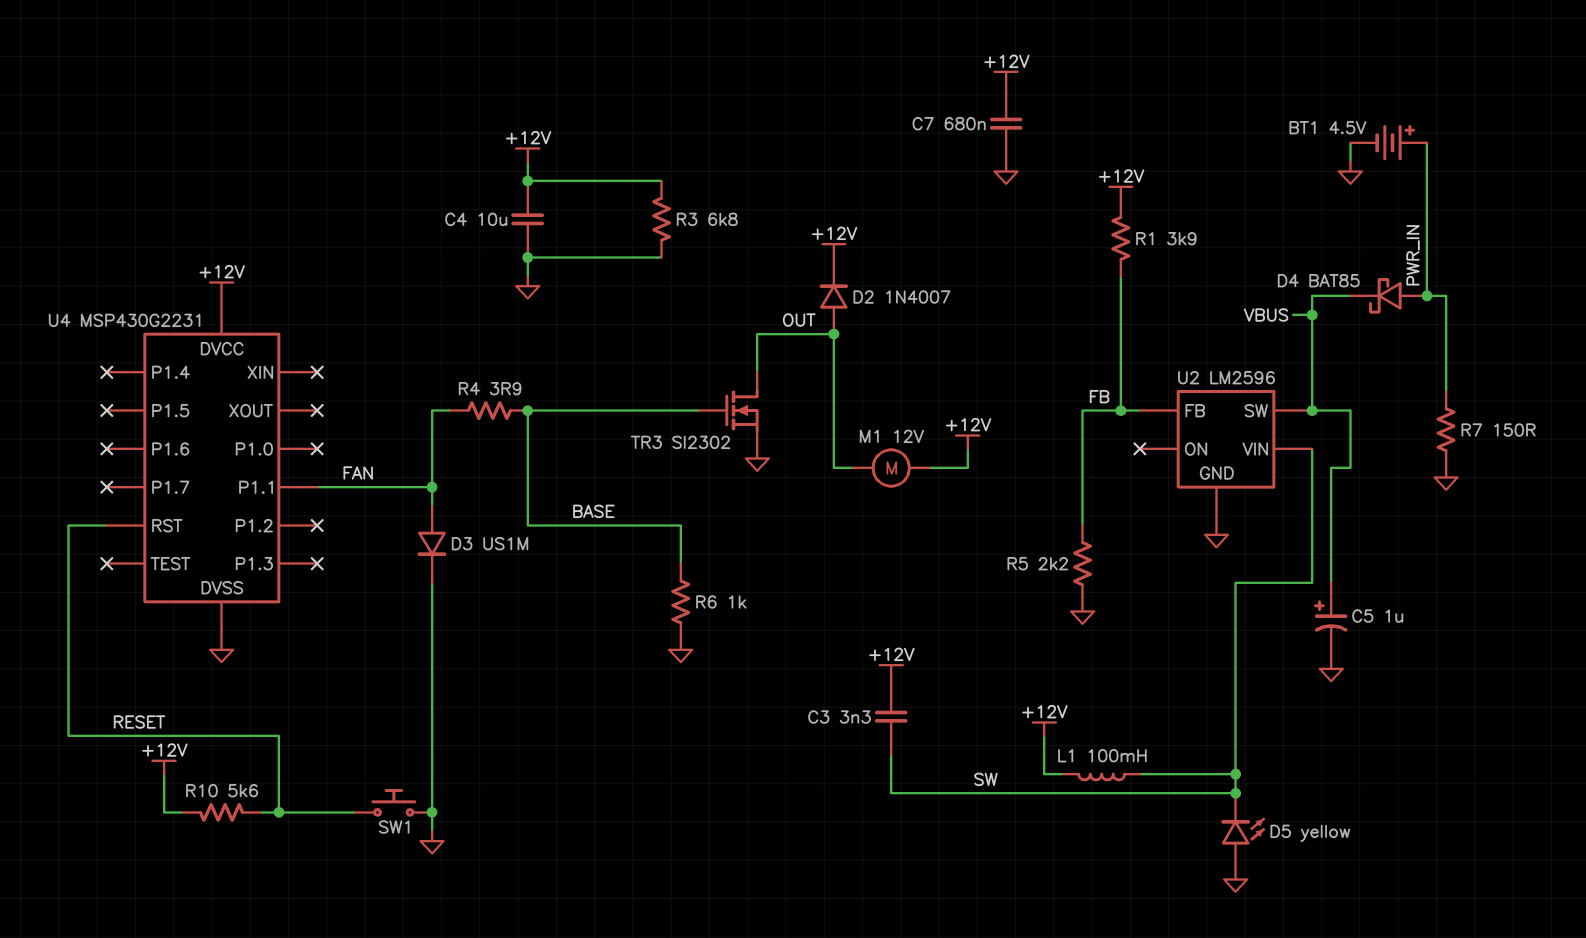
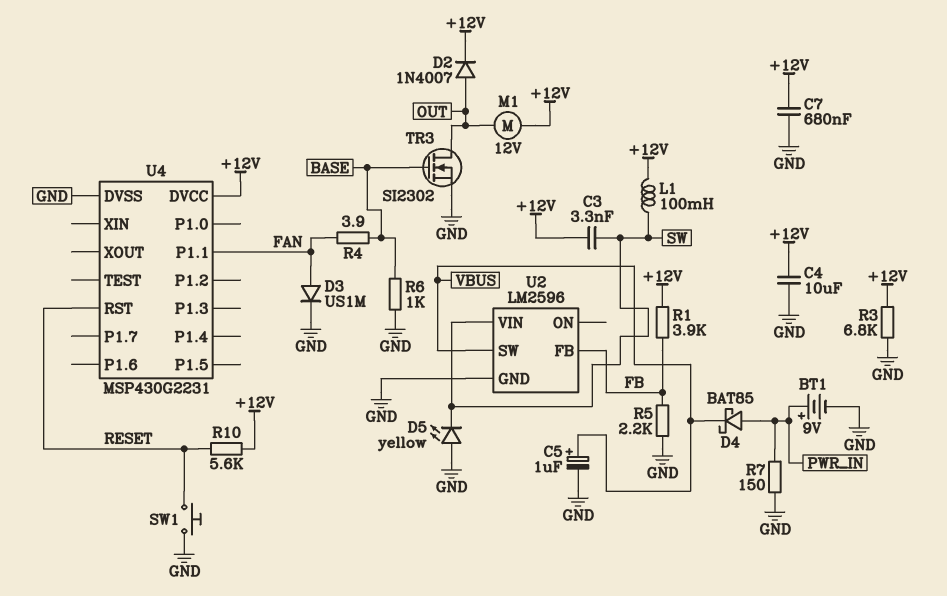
BT1: 4.5V (plus PWR_IN, minus GND) -> 9V (plus PWR_IN, minus GND)

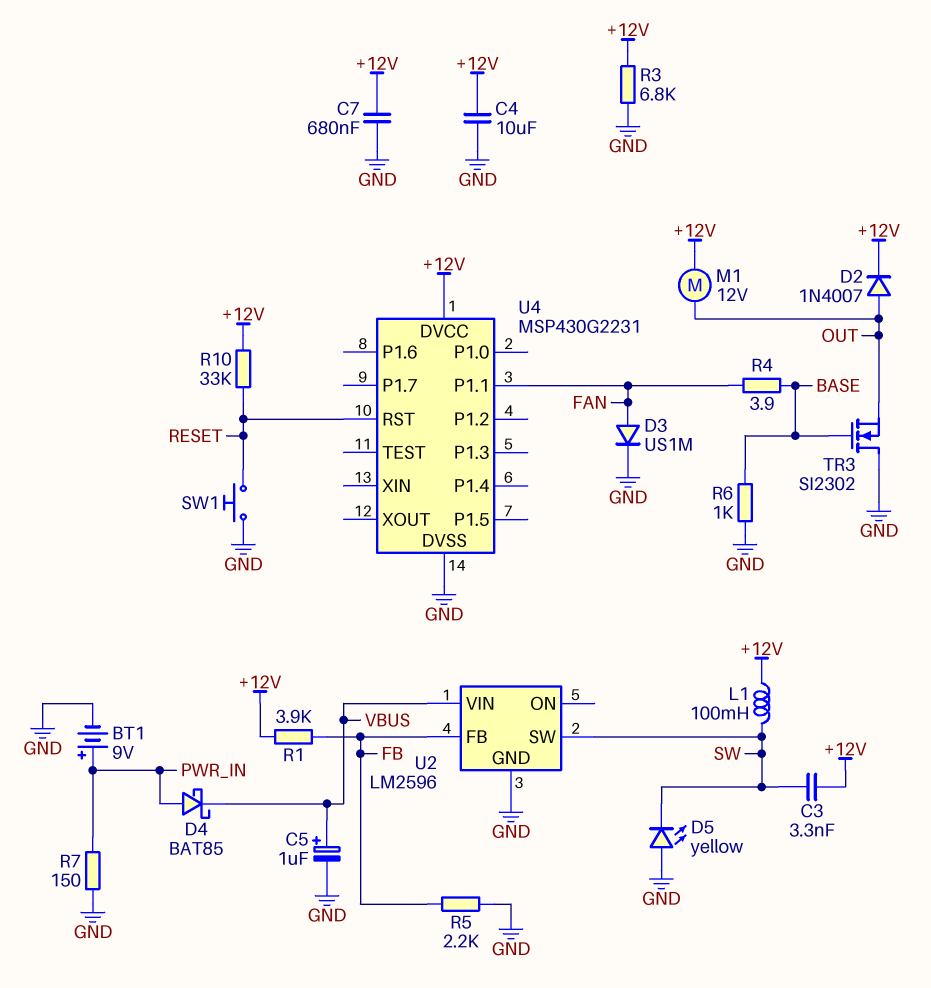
R10: 5.6k (+12V, RESET) -> 33k (+12V, RESET)
TR3: NMOS SI2302 (G BASE, D OUT, S GND) -> NMOS SI2302 (G BASE, D GND, S OUT)
U2 pin SW: VBUS -> SW
U2 pin VIN: SW -> VBUS

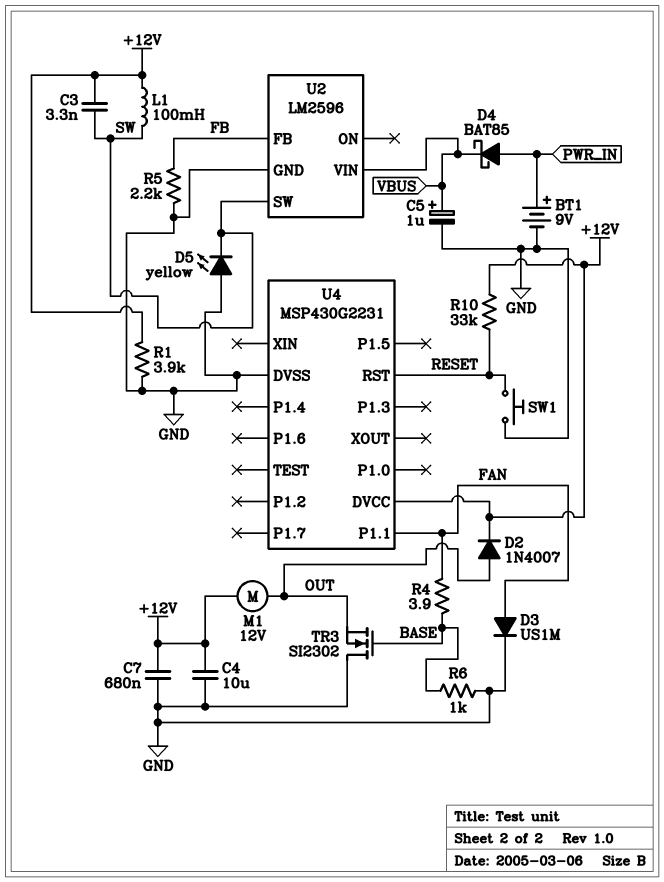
R1: 3.9k (+12V, FB) -> 3.9k (+12V, GND)
R3: 6.8k (+12V, GND) -> none
R7: 150 (GND, PWR_IN) -> none

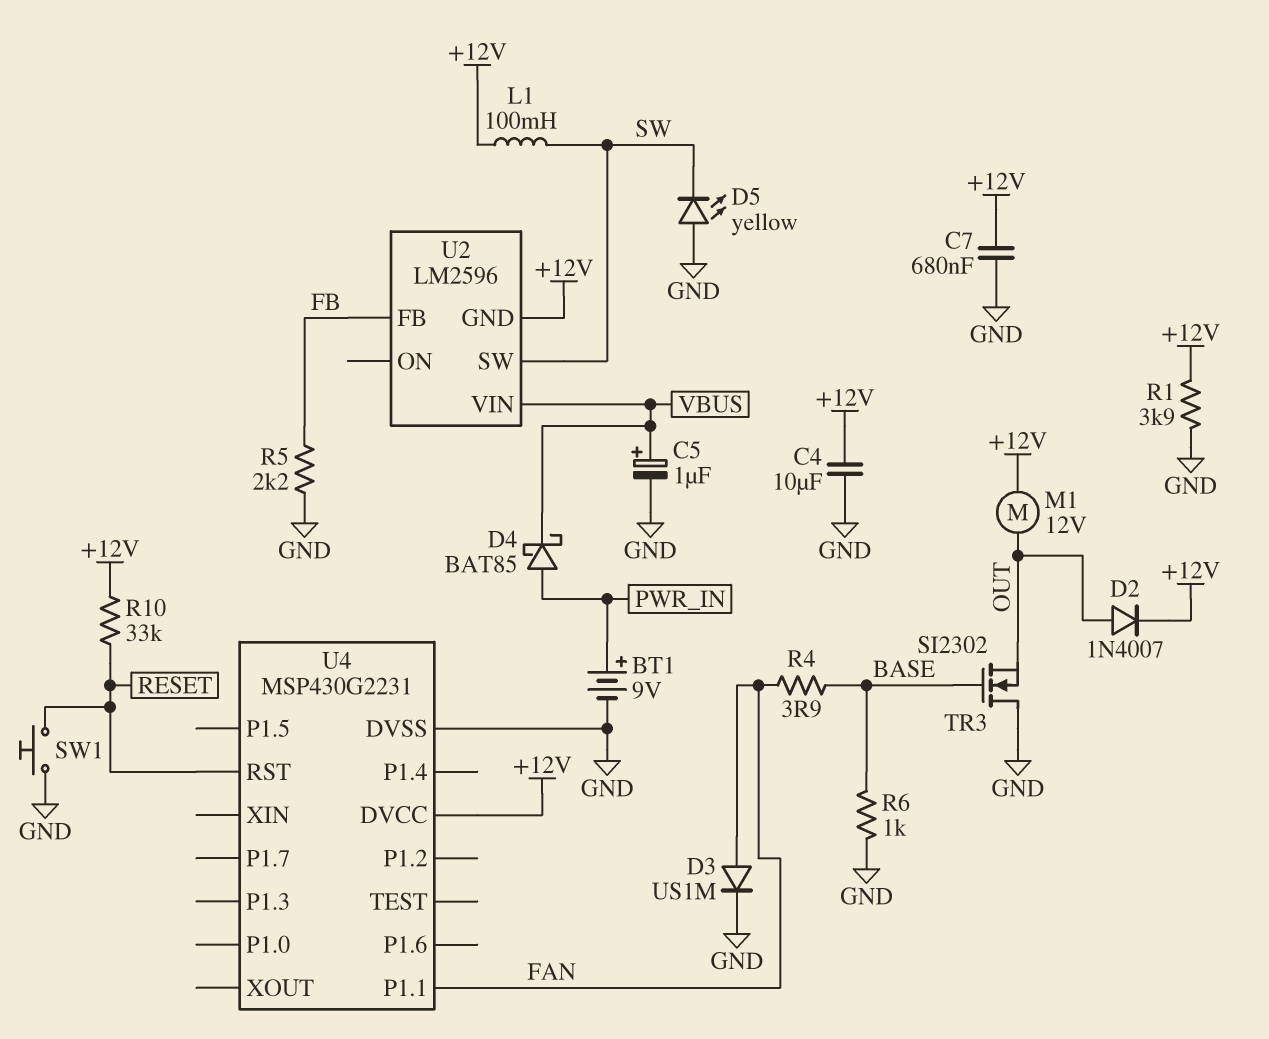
C3: 3.3nF (+12V, SW) -> none
U2 pin GND: GND -> +12V

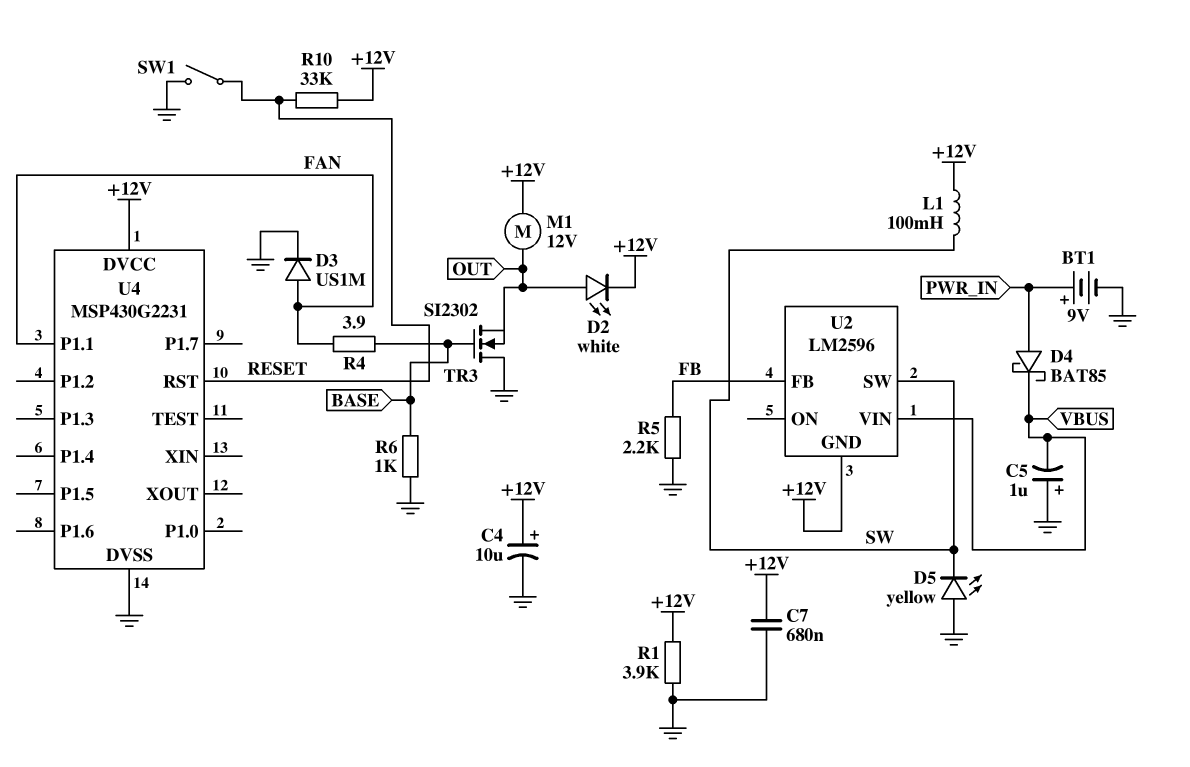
C4: 10uF (+12V, GND) -> 10uF (plus +12V, minus GND)
C5: 1uF (plus VBUS, minus GND) -> 1uF (plus GND, minus VBUS)
D2: diode 1N4007 (A OUT, K +12V) -> LED white (A OUT, K +12V)
SW1: button (GND, RESET) -> switch (GND, RESET)

